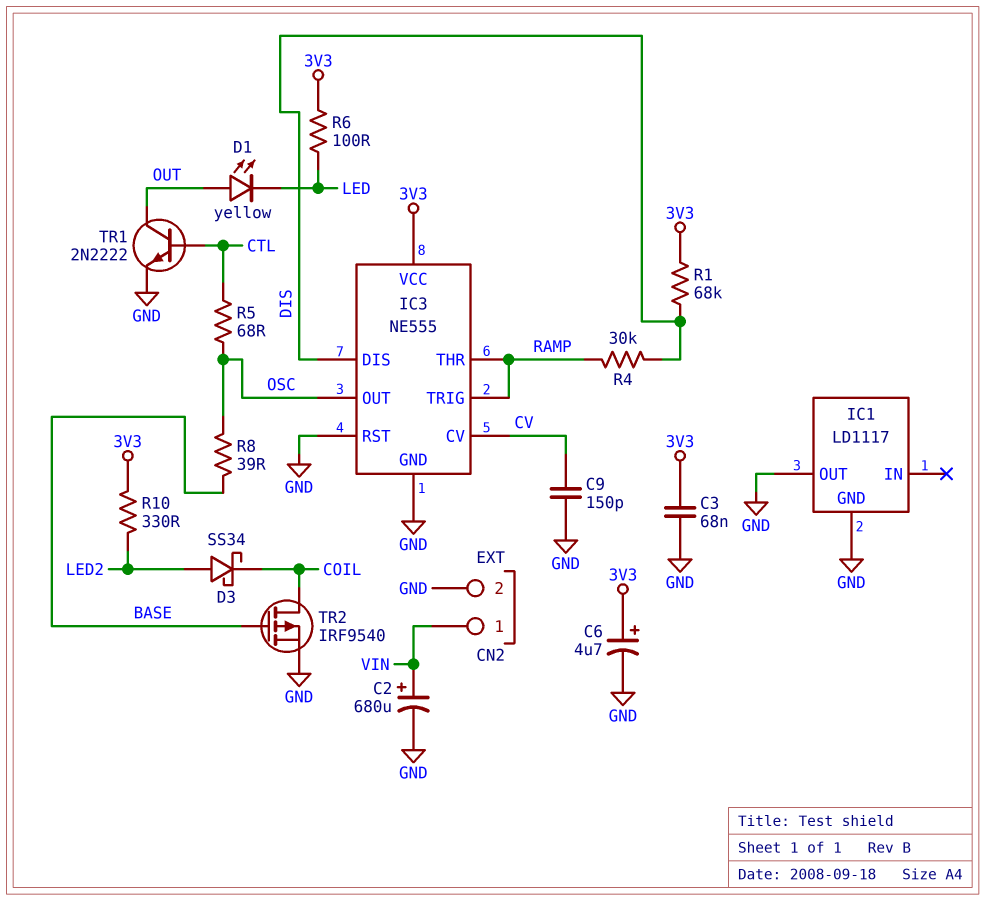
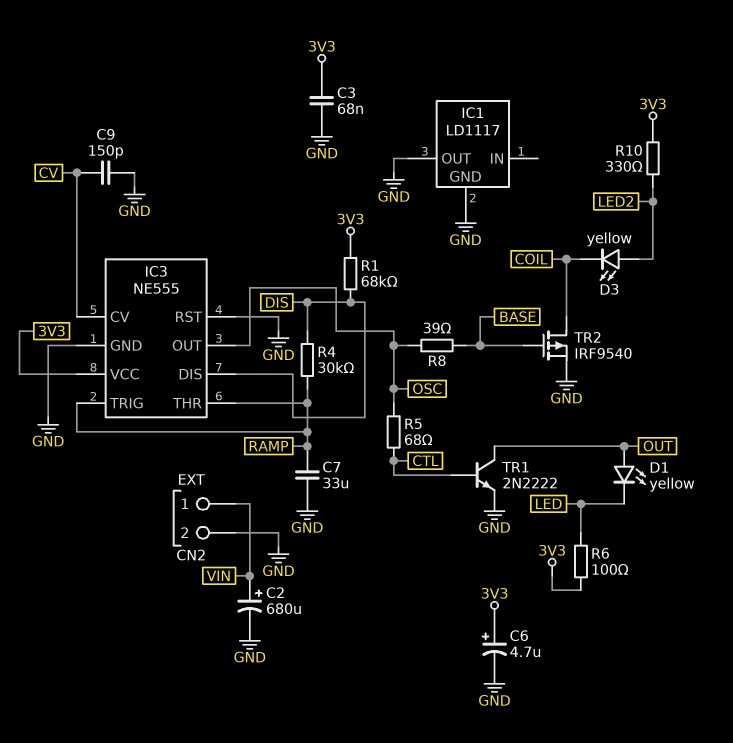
C7: none -> 33uF (GND, RAMP)
D3: schottky SS34 (A LED2, K COIL) -> LED yellow (A LED2, K COIL)

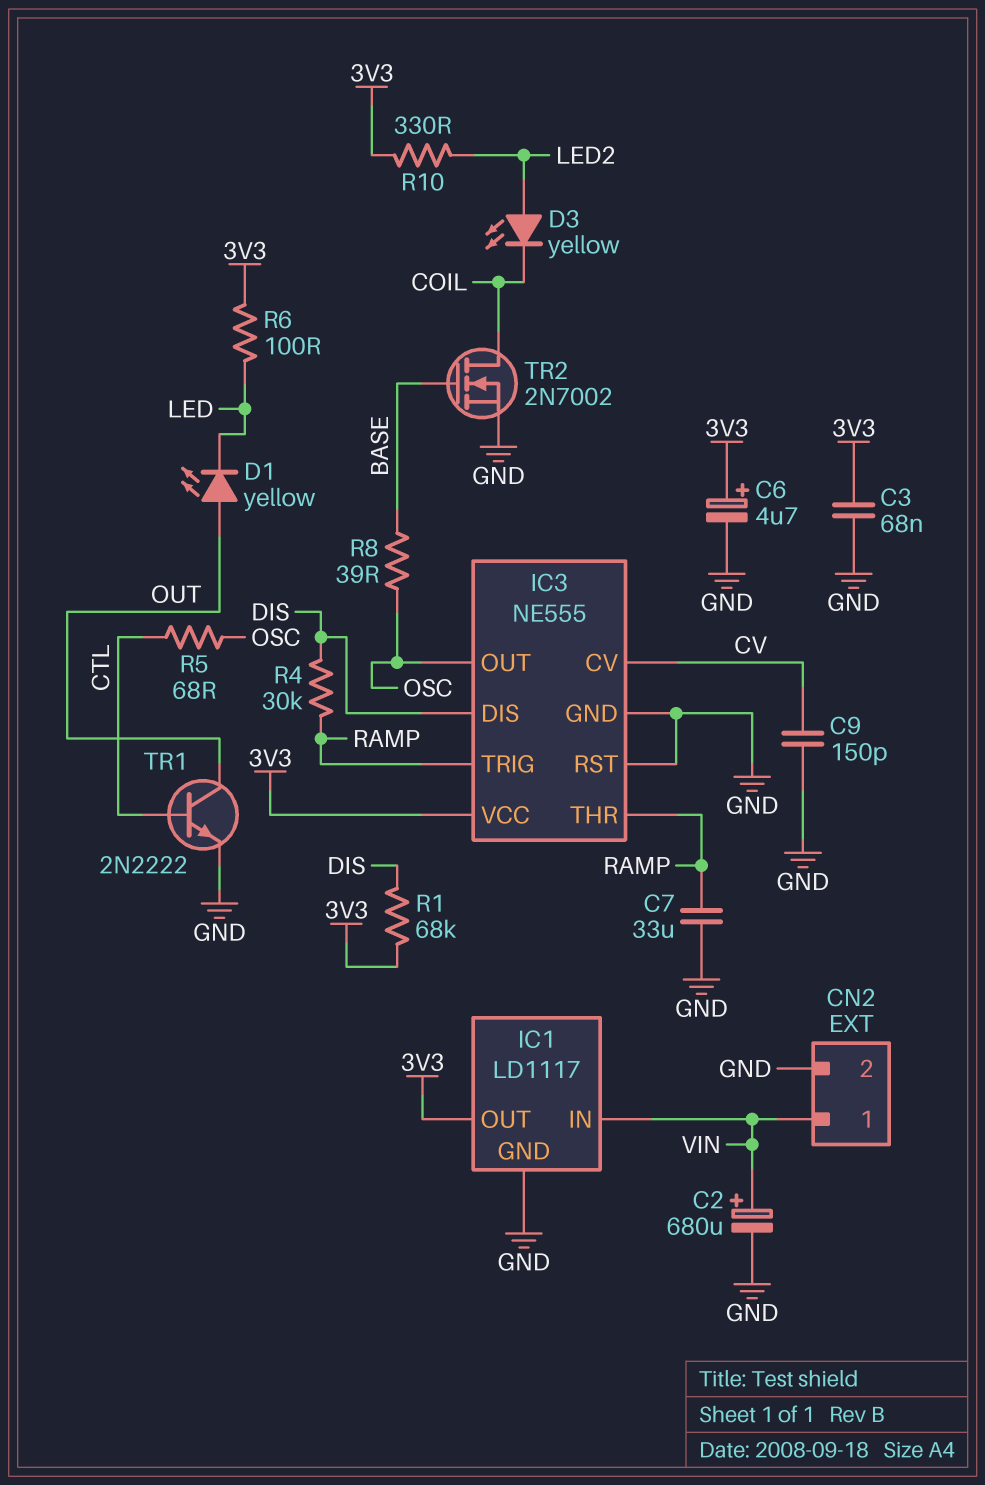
IC1 pin IN: none -> VIN
IC1 pin OUT: GND -> 3V3
TR2: PMOS IRF9540 (G BASE, D COIL, S GND) -> NMOS 2N7002 (G BASE, D COIL, S GND)

